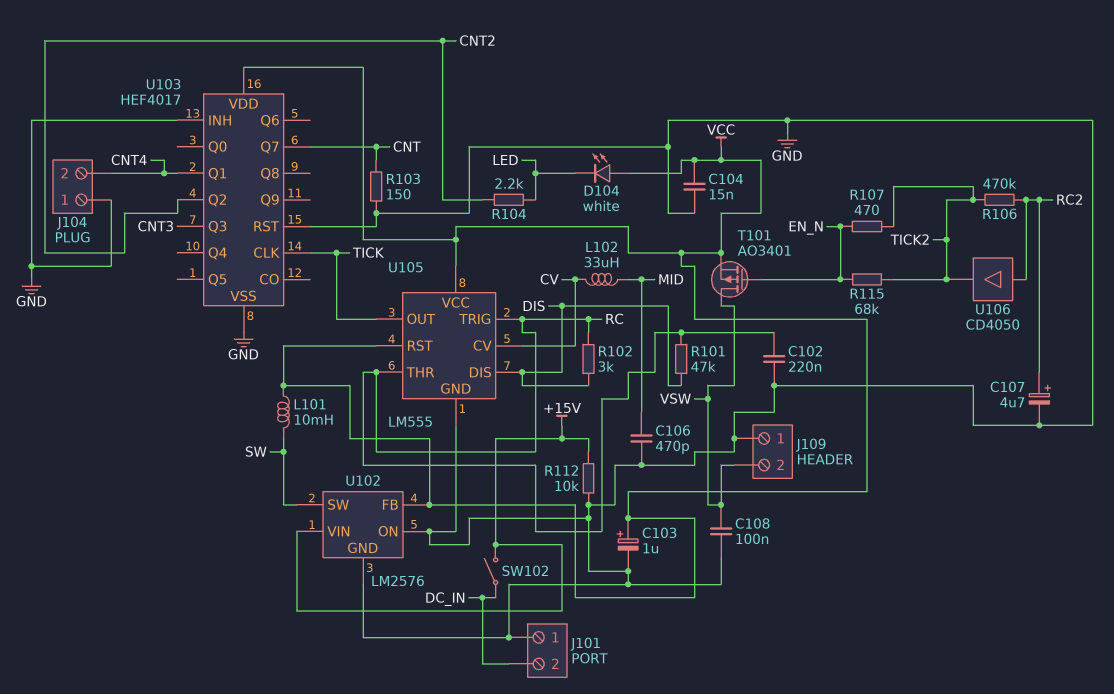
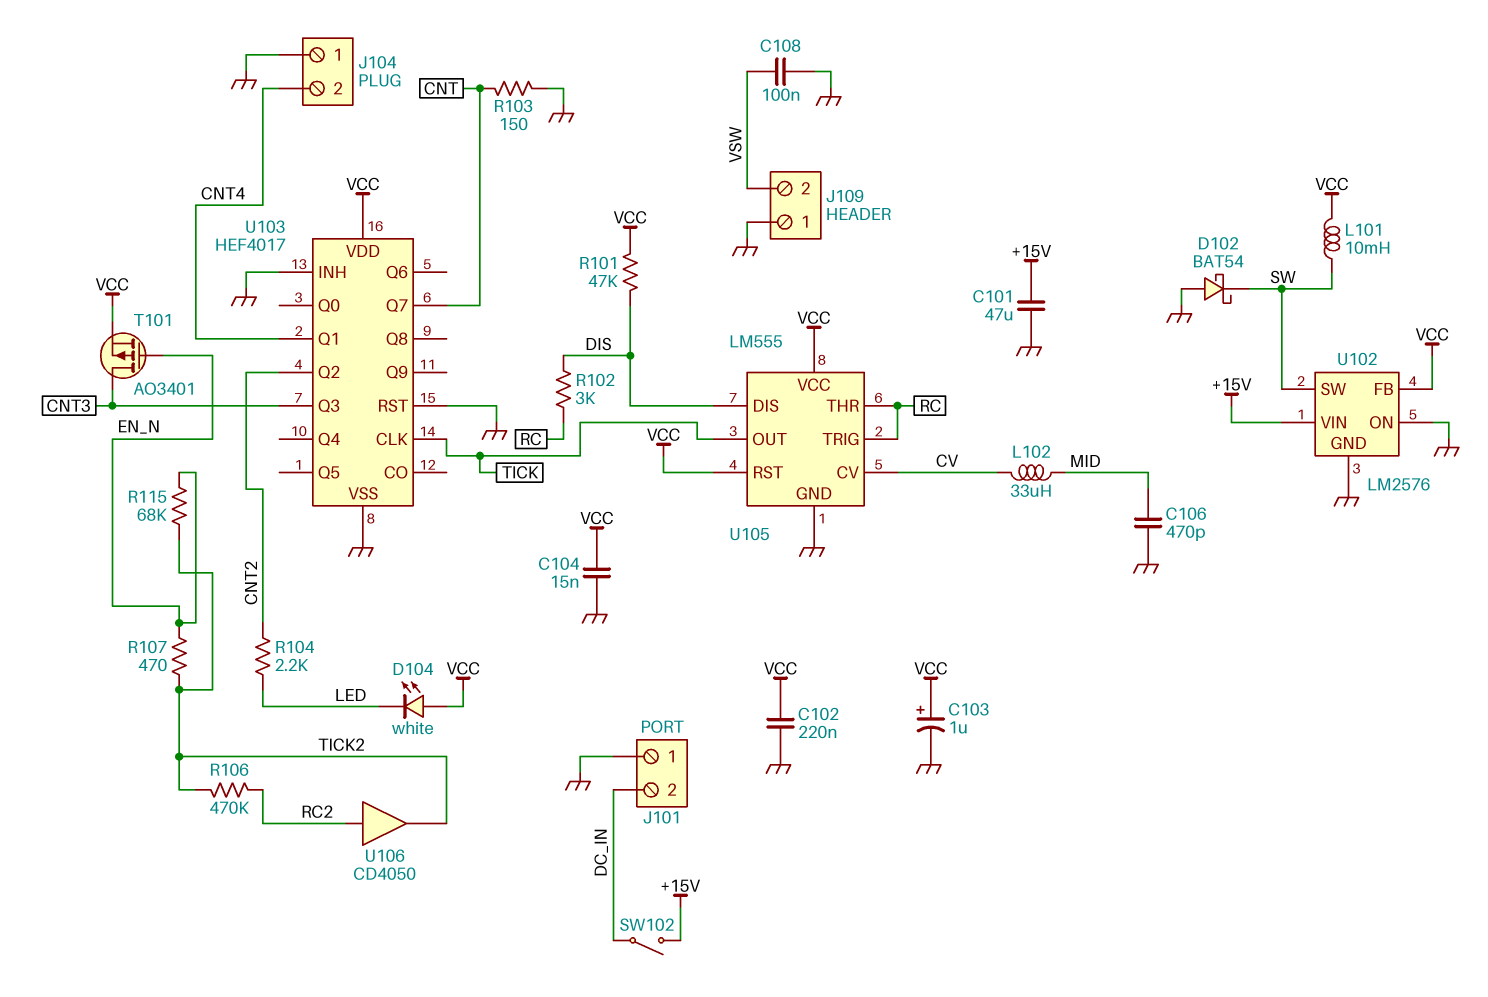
C101: none -> 47uF (+15V, GND)
C102: 220nF (GND, RC) -> 220nF (GND, VCC)
C107: 4.7uF (plus RC2, minus GND) -> none
D102: none -> schottky BAT54 (A GND, K SW)
R101: 47k (DIS, RC) -> 47k (DIS, VCC)
R112: 10k (+15V, GND) -> none
T101: PMOS AO3401 (G EN_N, D VSW, S VCC) -> PMOS AO3401 (G EN_N, D CNT3, S VCC)

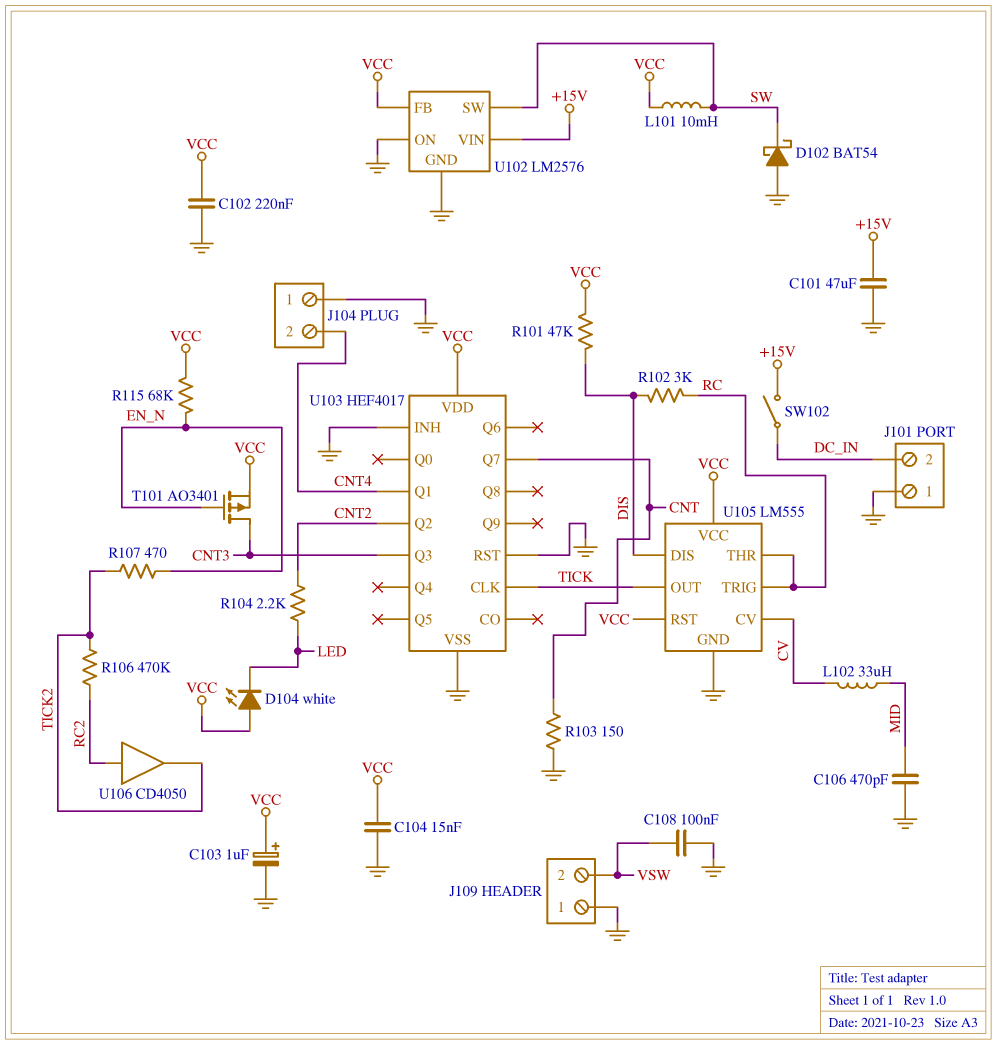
R115: 68k (EN_N, TICK2) -> 68k (EN_N, VCC)

